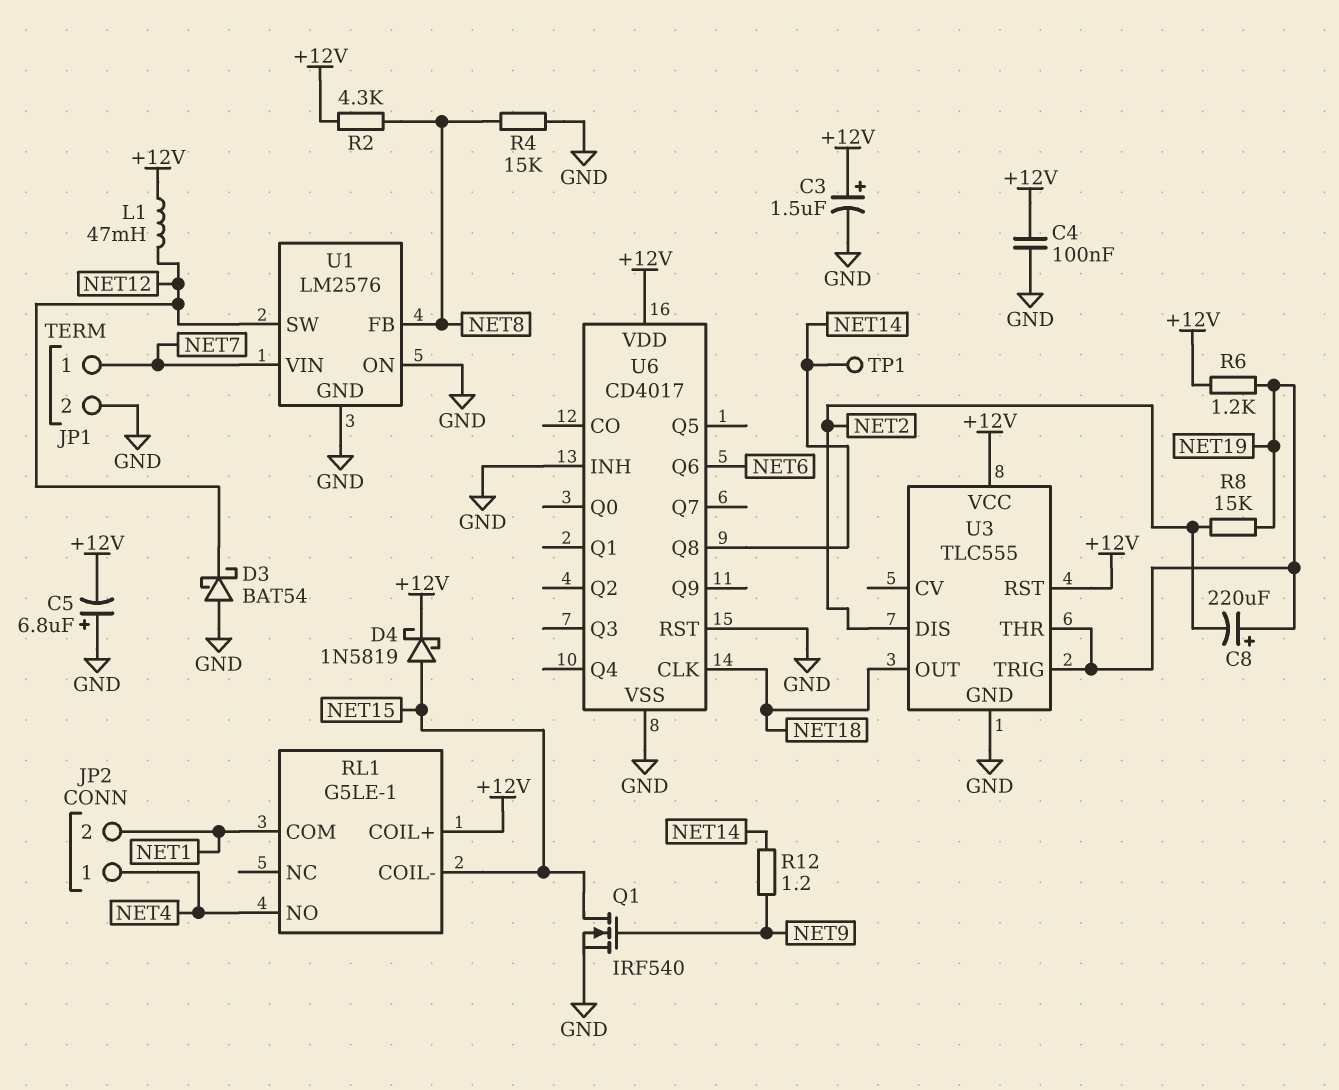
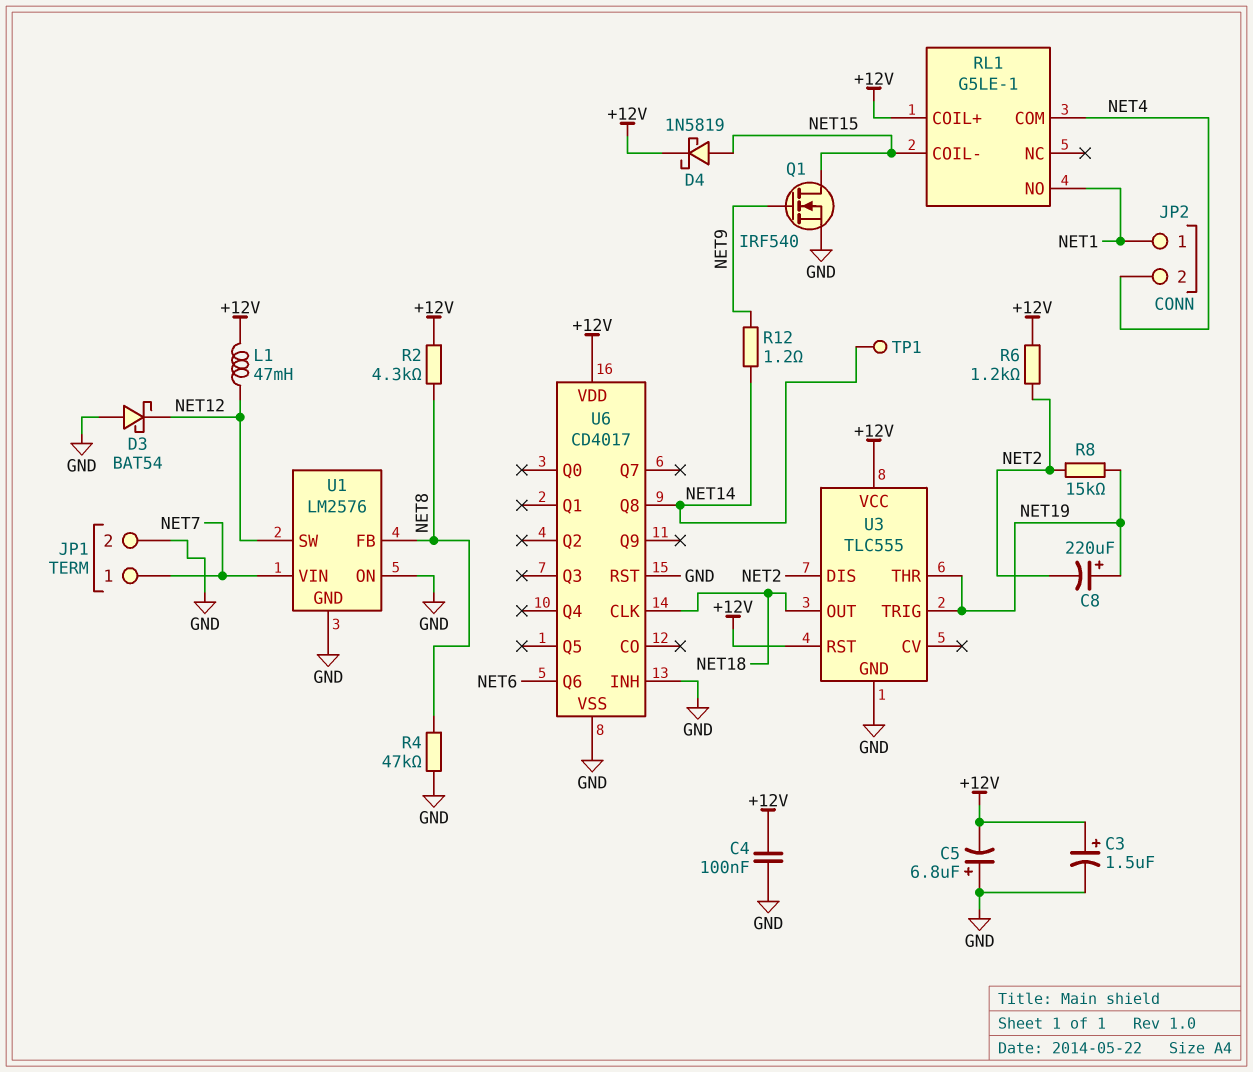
JP2 pin 1: NET4 -> NET1
JP2 pin 2: NET1 -> NET4
R4: 15k (GND, NET8) -> 47k (GND, NET8)
R6: 1.2k (+12V, NET19) -> 1.2k (+12V, NET2)
RL1 pin COM: NET1 -> NET4
RL1 pin NO: NET4 -> NET1

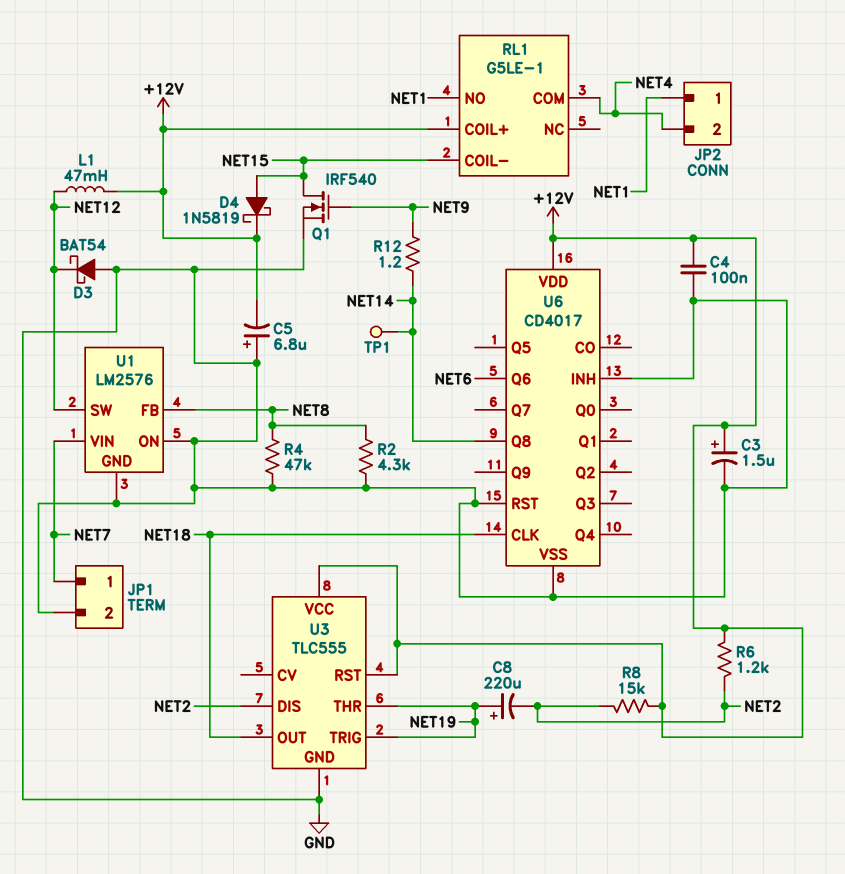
R2: 4.3k (+12V, NET8) -> 4.3k (GND, NET8)
R8: 15k (NET2, NET19) -> 15k (+12V, NET2)

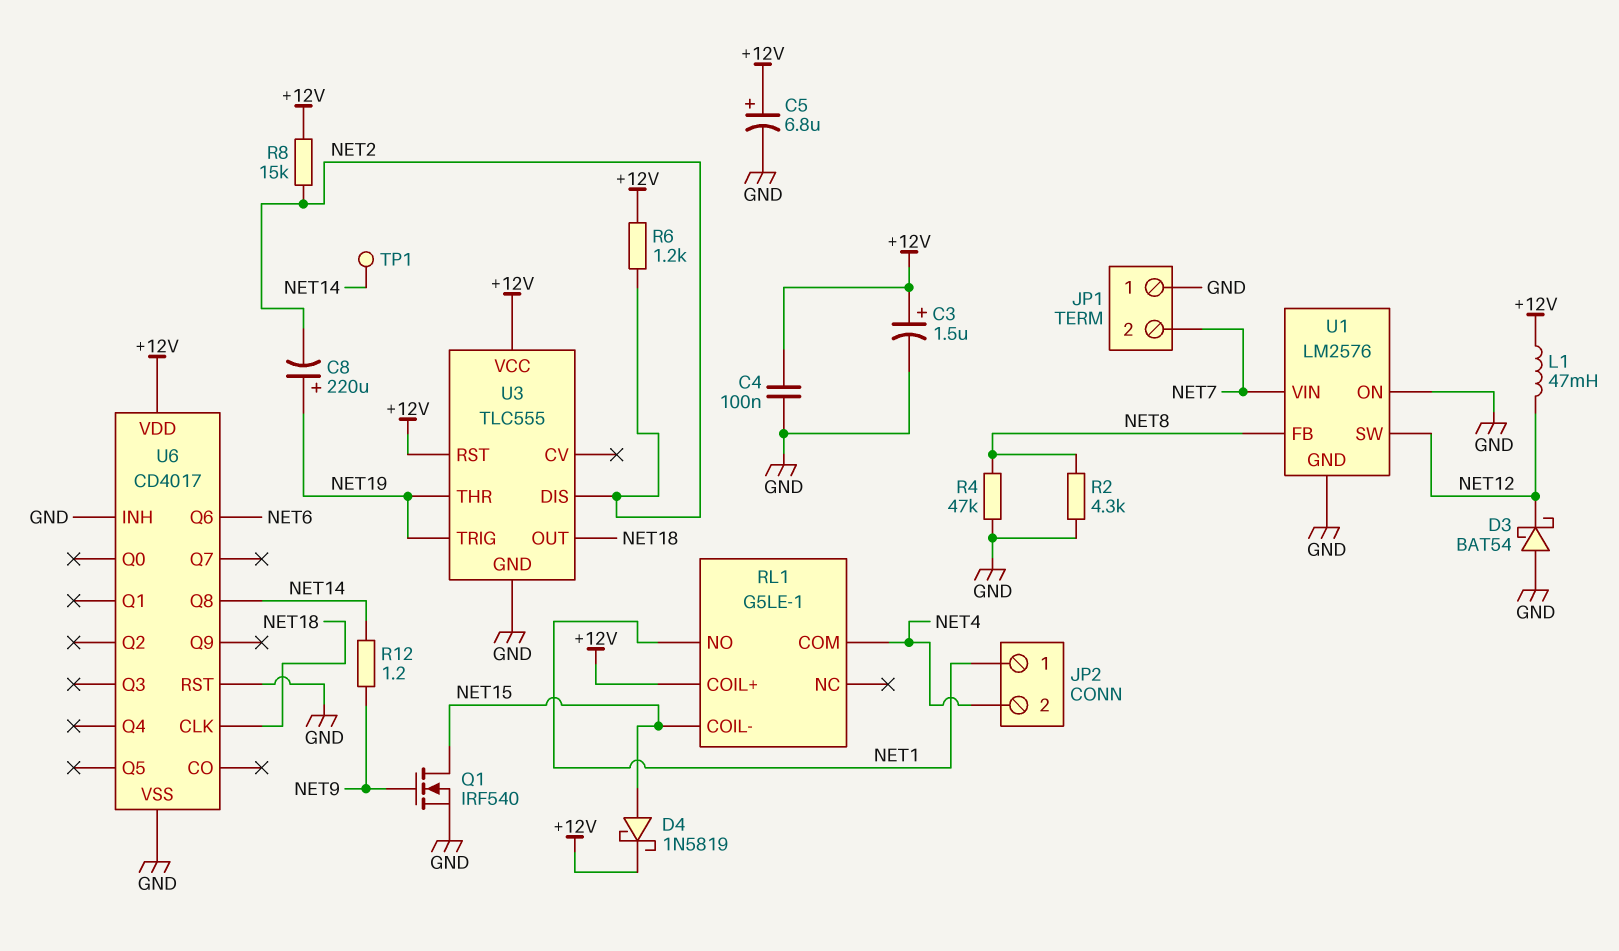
C5: 6.8uF (plus GND, minus +12V) -> 6.8uF (plus +12V, minus GND)
JP1 pin 1: NET7 -> GND
JP1 pin 2: GND -> NET7

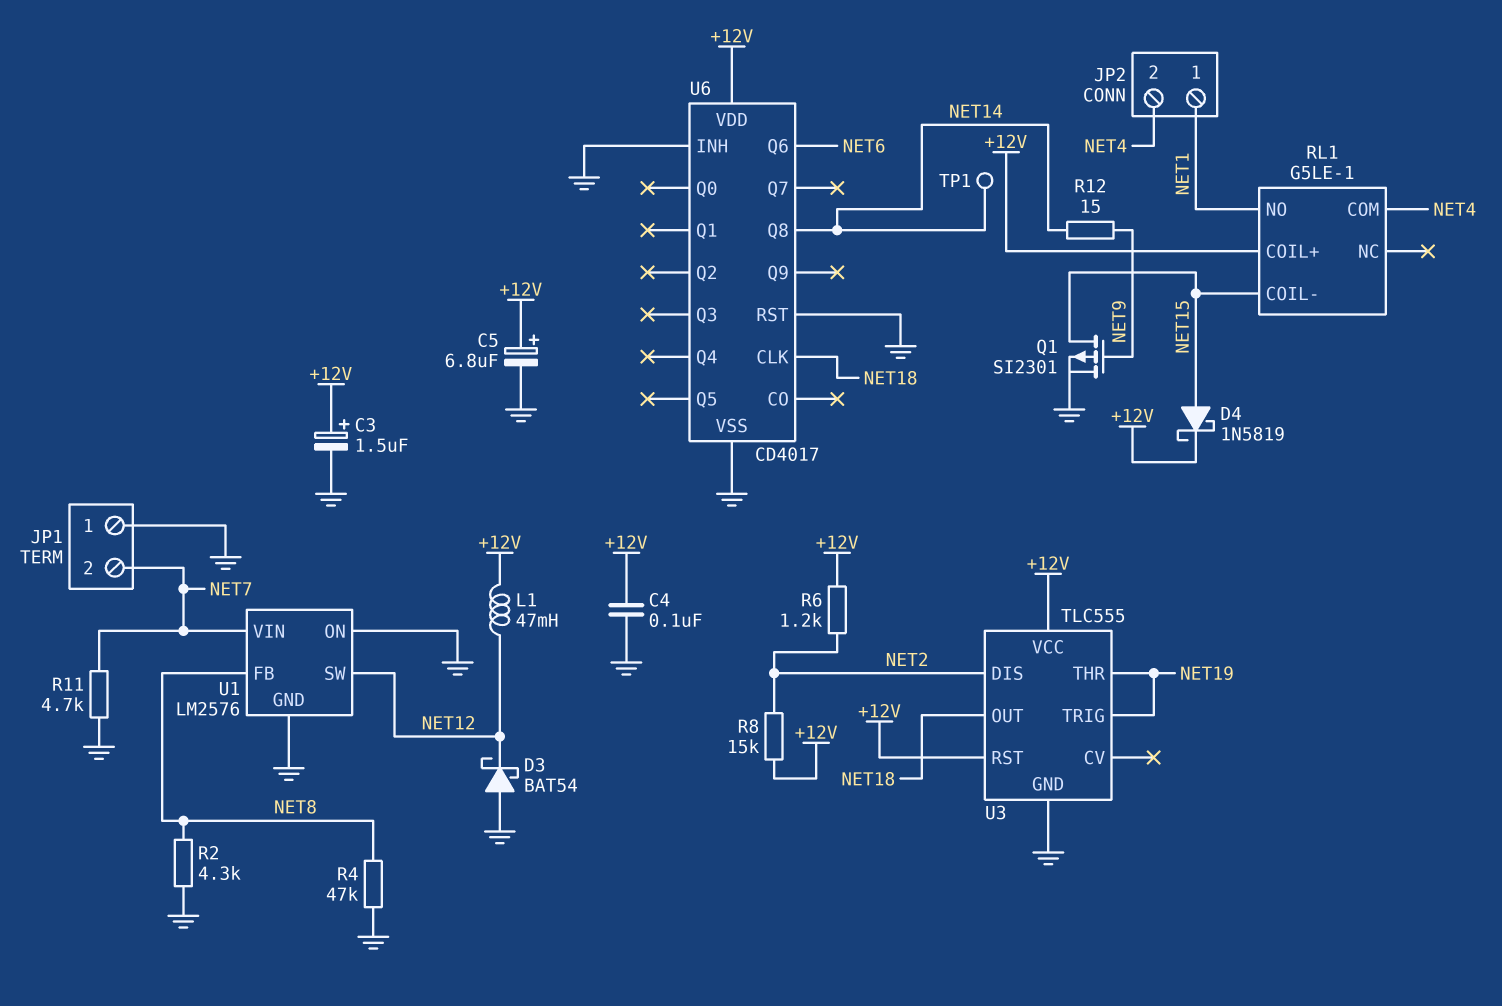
C8: 220uF (plus NET19, minus NET2) -> none
Q1: NMOS IRF540 (G NET9, D NET15, S GND) -> PMOS SI2301 (G NET9, D NET15, S GND)
R11: none -> 4.7k (GND, NET7)
R12: 1.2 (NET9, NET14) -> 15 (NET9, NET14)

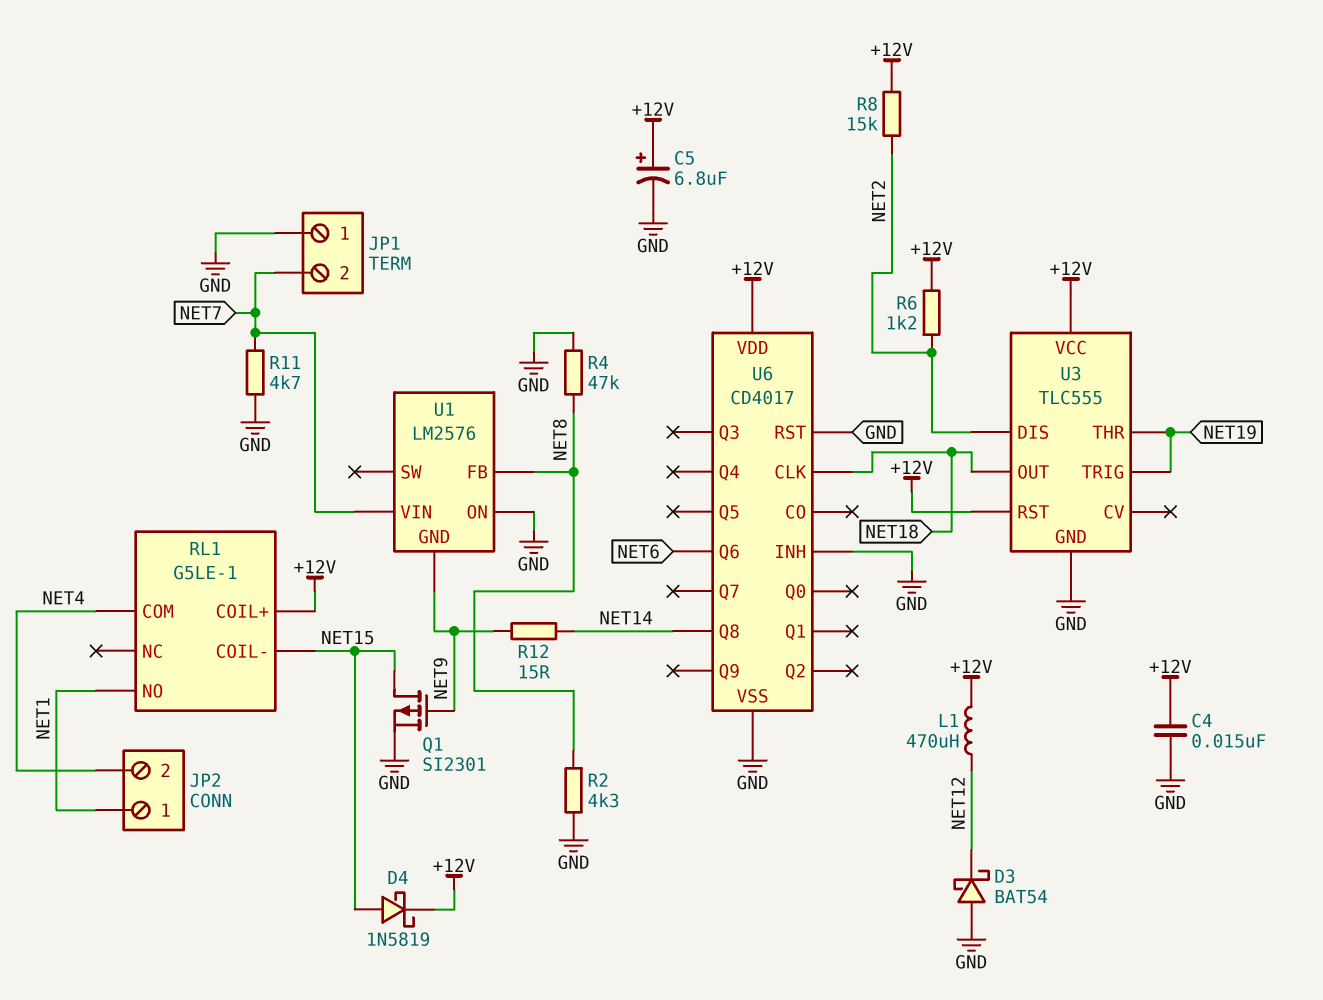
C3: 1.5uF (plus +12V, minus GND) -> none
C4: 100nF (+12V, GND) -> 15nF (+12V, GND)
L1: 47mH (+12V, NET12) -> 470uH (+12V, NET12)
TP1: test point (NET14) -> none
U1 pin GND: GND -> NET9
U1 pin SW: NET12 -> none

